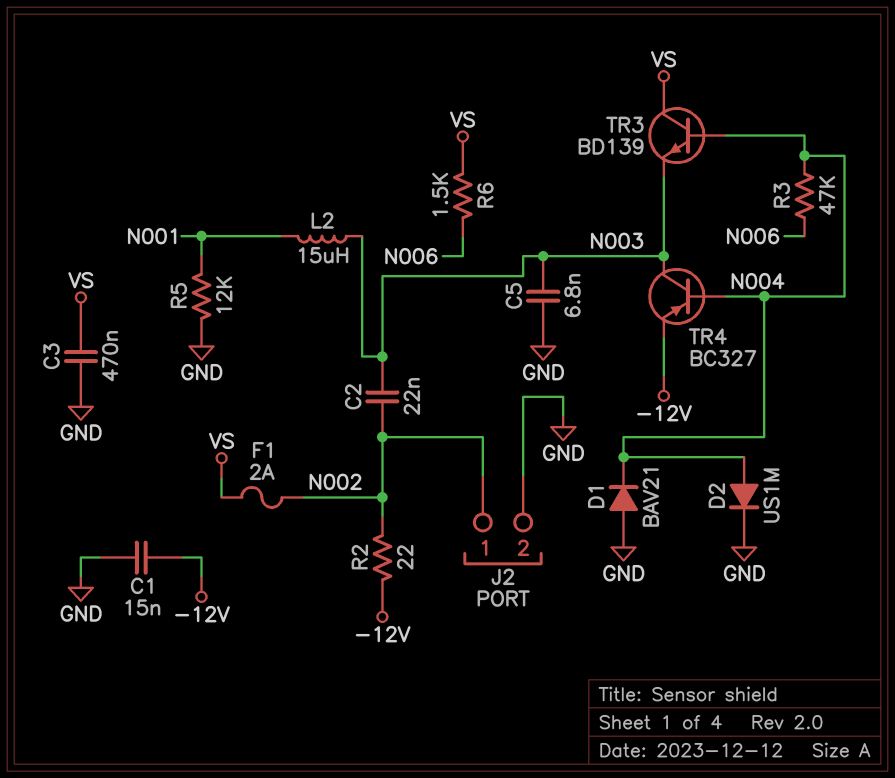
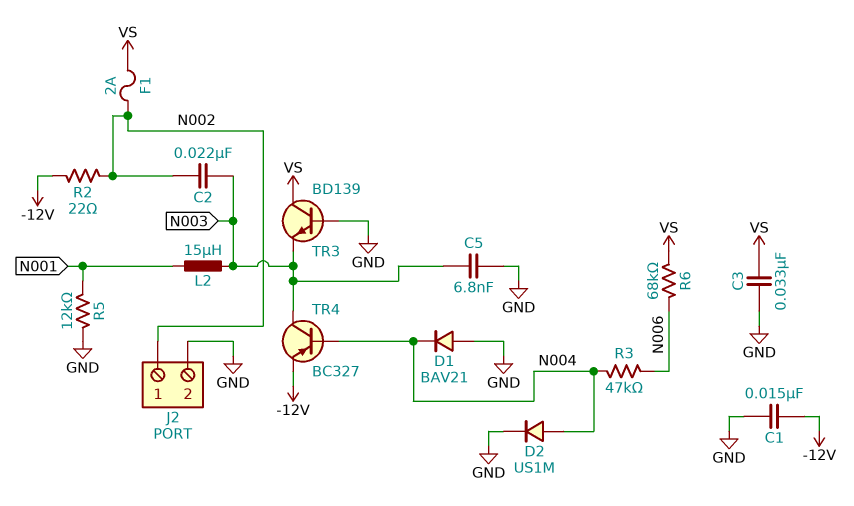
C3: 470nF (GND, VS) -> 33nF (GND, VS)
R6: 1.5k (N006, VS) -> 68k (N006, VS)
TR3: NPN BD139 (B N004, C VS, E N003) -> NPN BD139 (B GND, C VS, E N003)

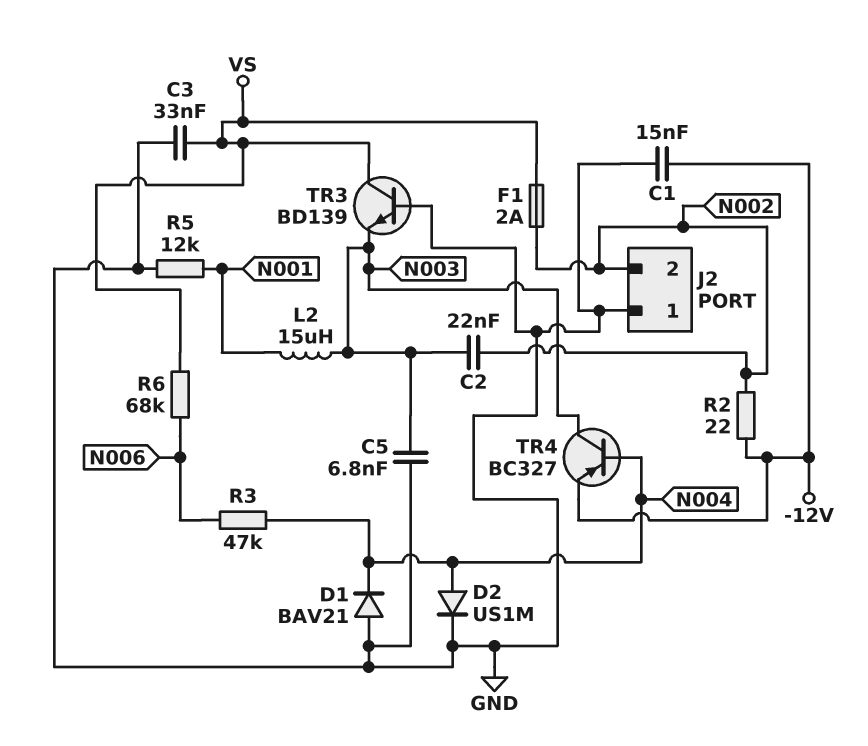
J2 pin 1: N002 -> GND
J2 pin 2: GND -> N002

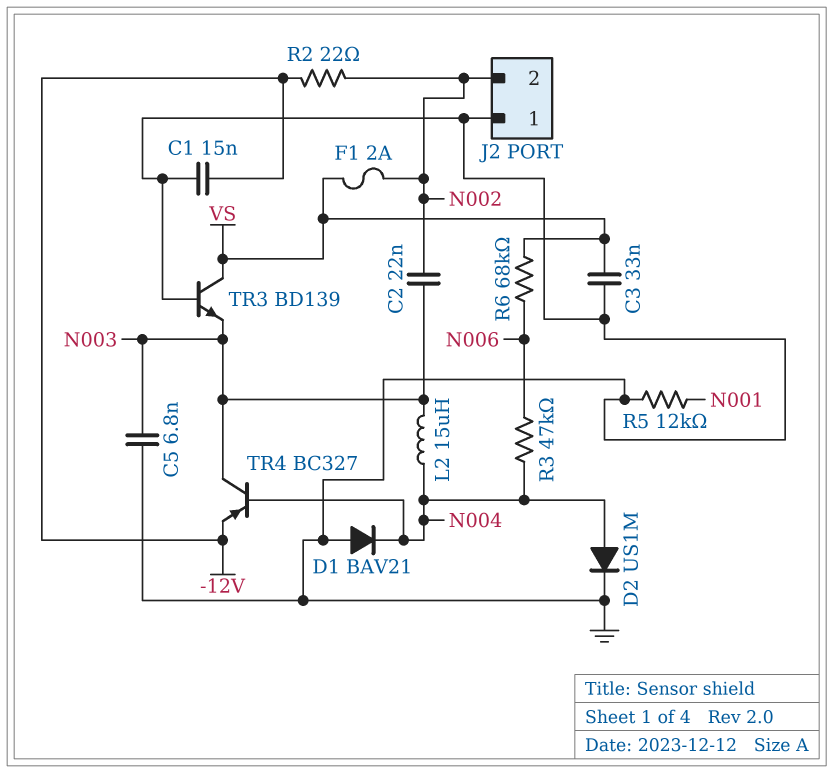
L2: 15uH (N001, N003) -> 15uH (N003, N004)

